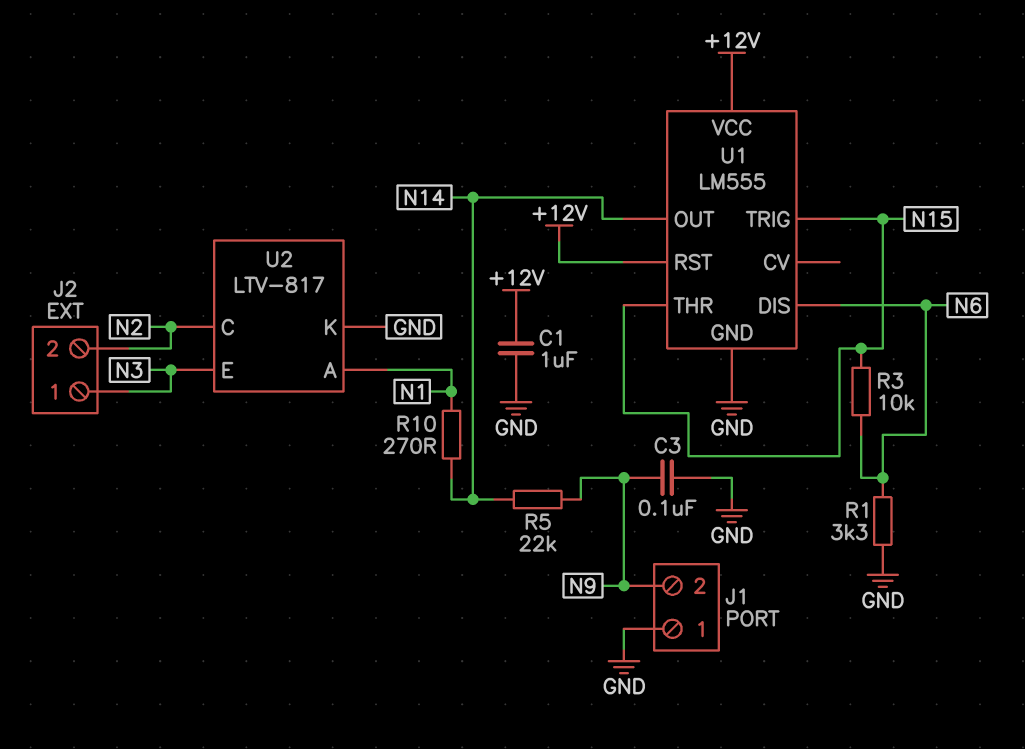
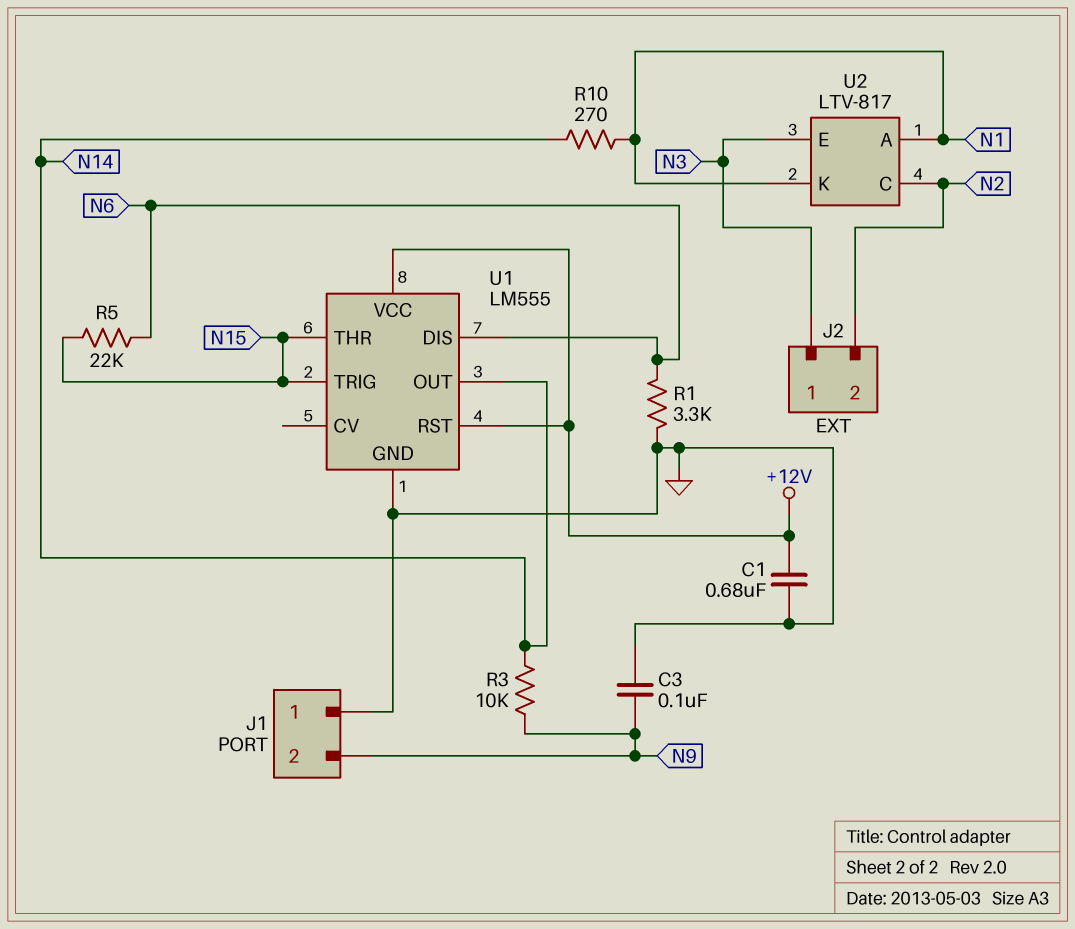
C1: 1uF (+12V, GND) -> 680nF (+12V, GND)
R3: 10k (N6, N15) -> 10k (N9, N14)
R5: 22k (N9, N14) -> 22k (N6, N15)
U2 pin K: GND -> N1

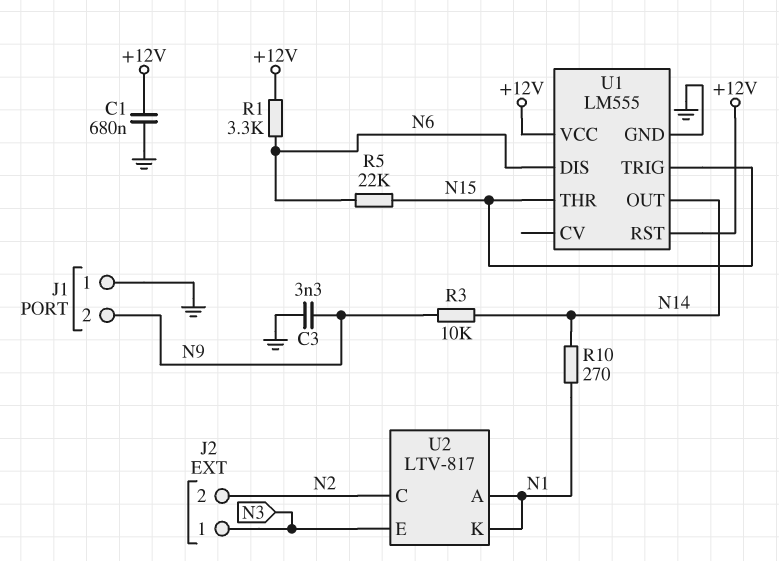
C3: 100nF (GND, N9) -> 3.3nF (GND, N9)
R1: 3.3k (GND, N6) -> 3.3k (+12V, N6)

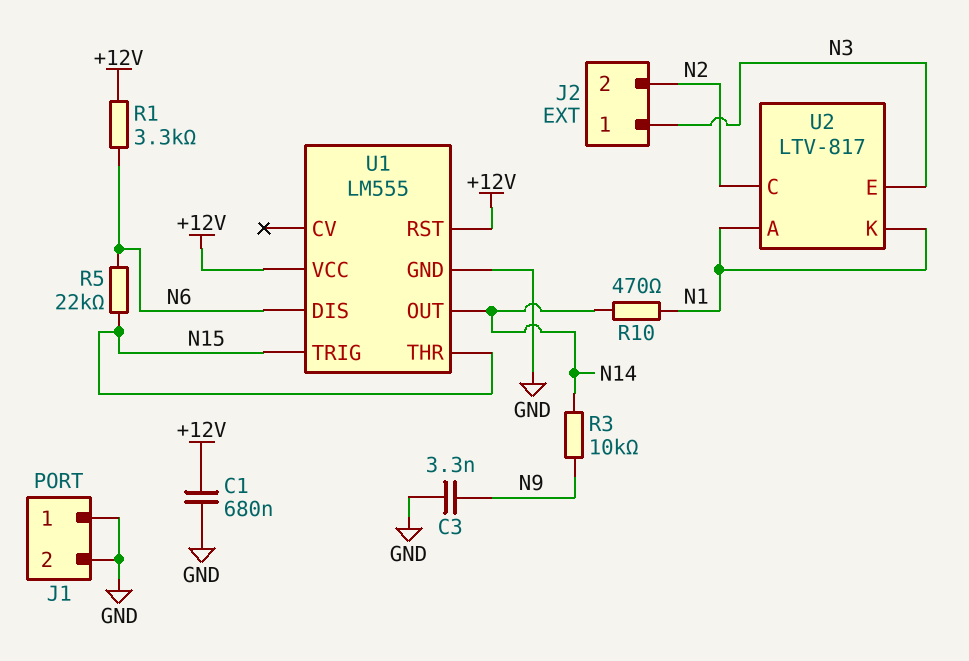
J1 pin 2: N9 -> GND
R10: 270 (N1, N14) -> 470 (N1, N14)

